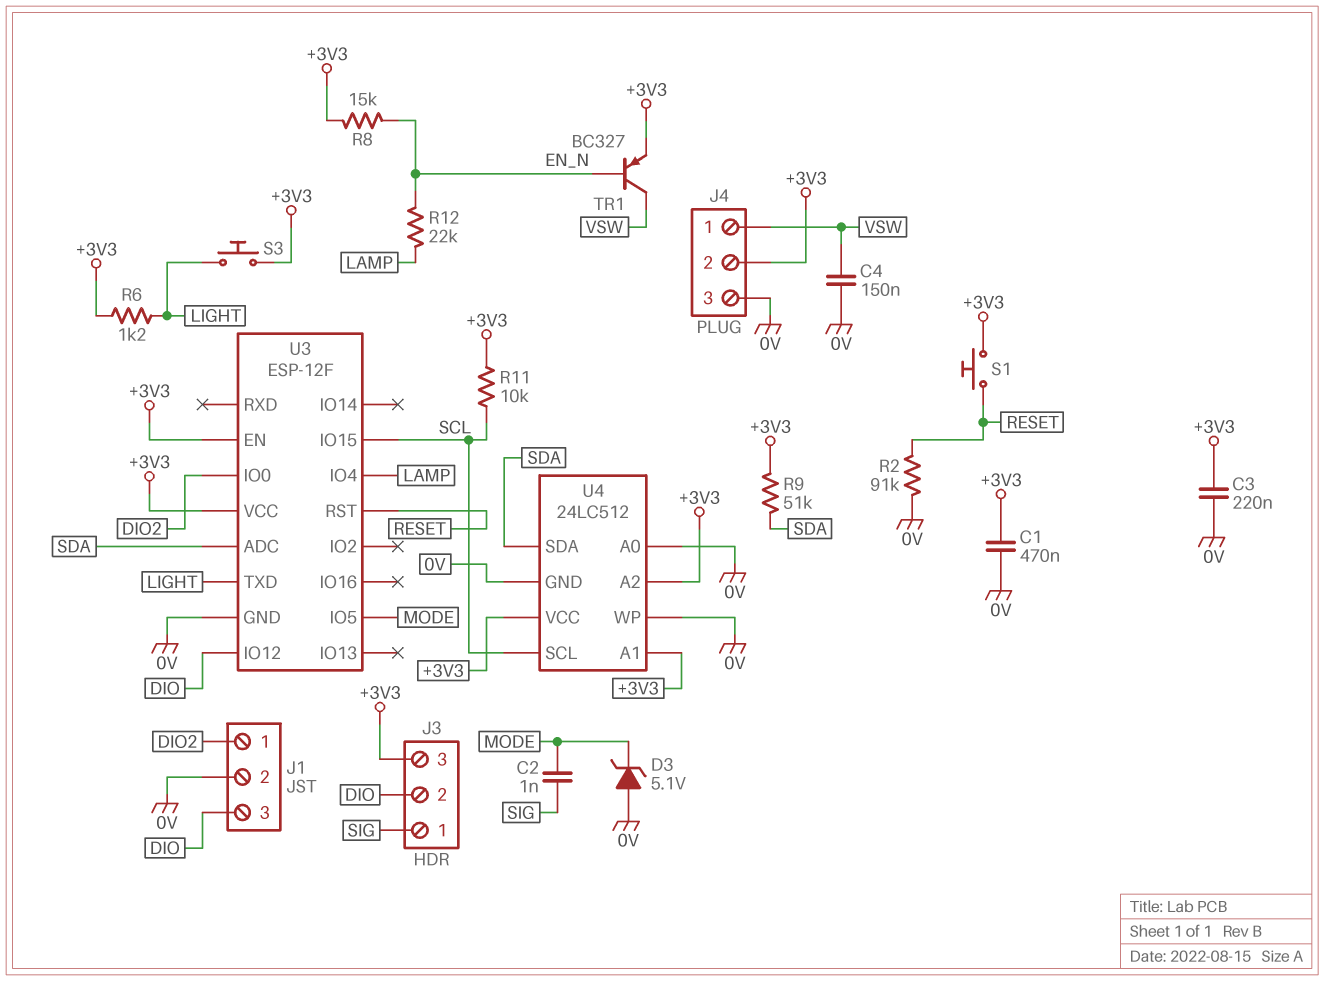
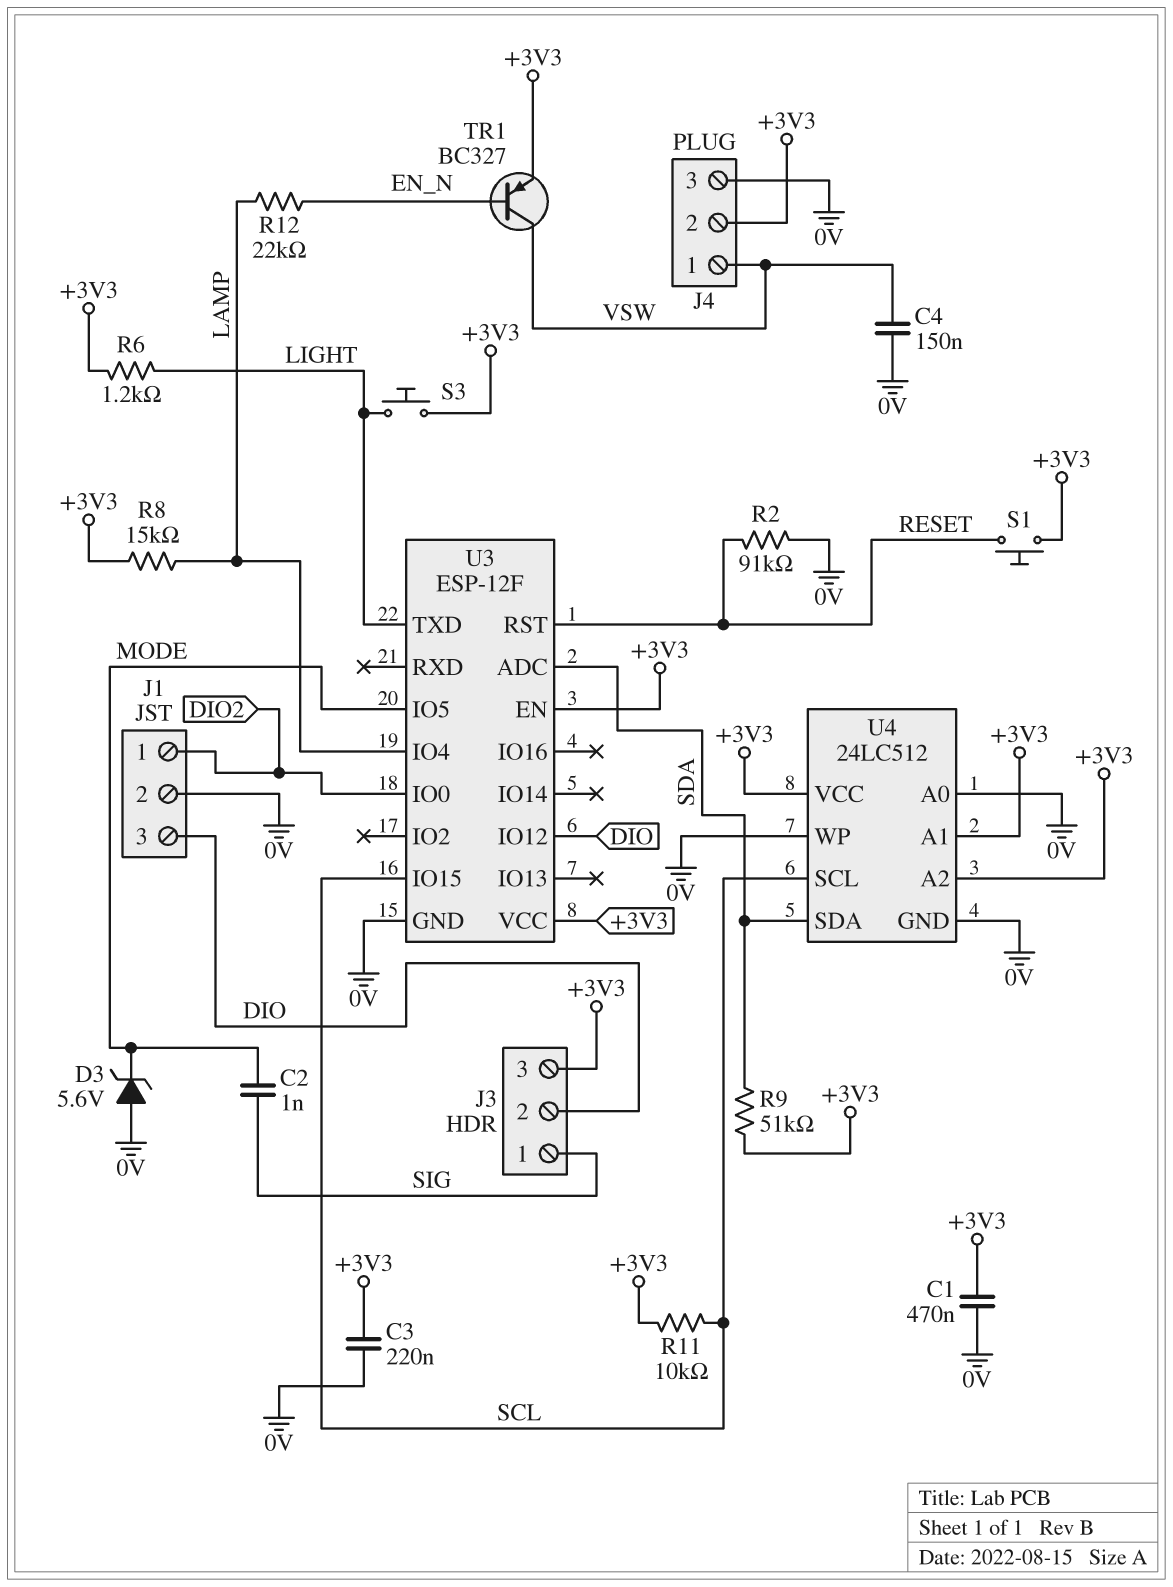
D3: zener 5.1V (A 0V, K MODE) -> zener 5.6V (A 0V, K MODE)
R8: 15k (+3V3, EN_N) -> 15k (+3V3, LAMP)

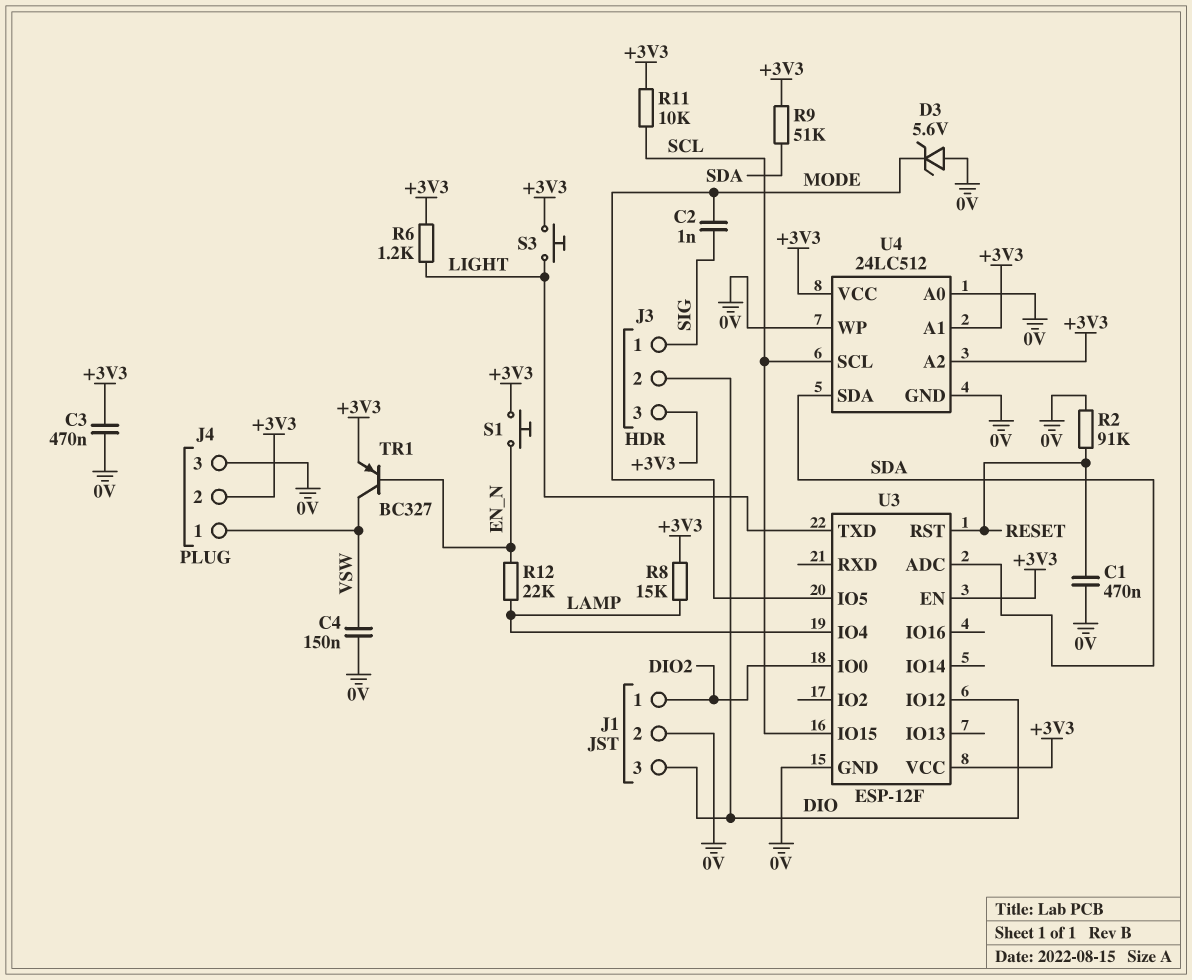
C1: 470nF (+3V3, 0V) -> 470nF (0V, RESET)
C3: 220nF (+3V3, 0V) -> 470nF (+3V3, 0V)
S1: button (+3V3, RESET) -> button (+3V3, EN_N)

